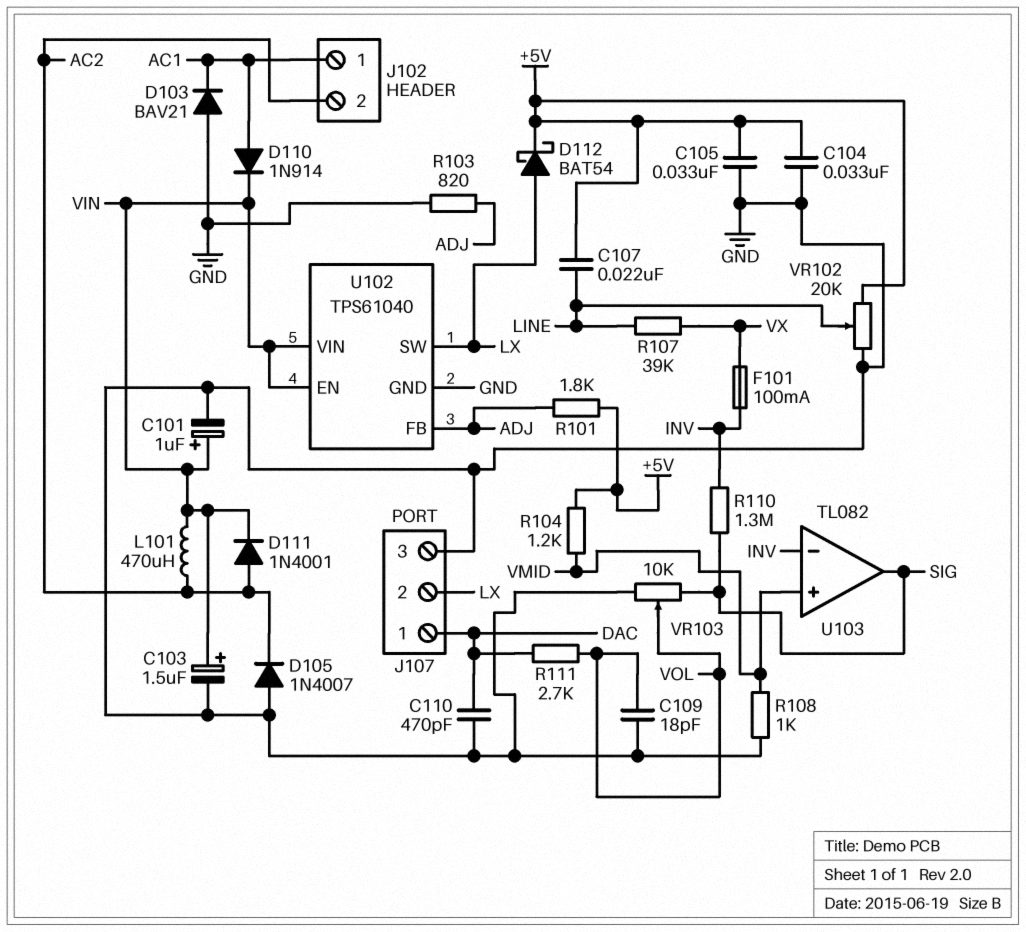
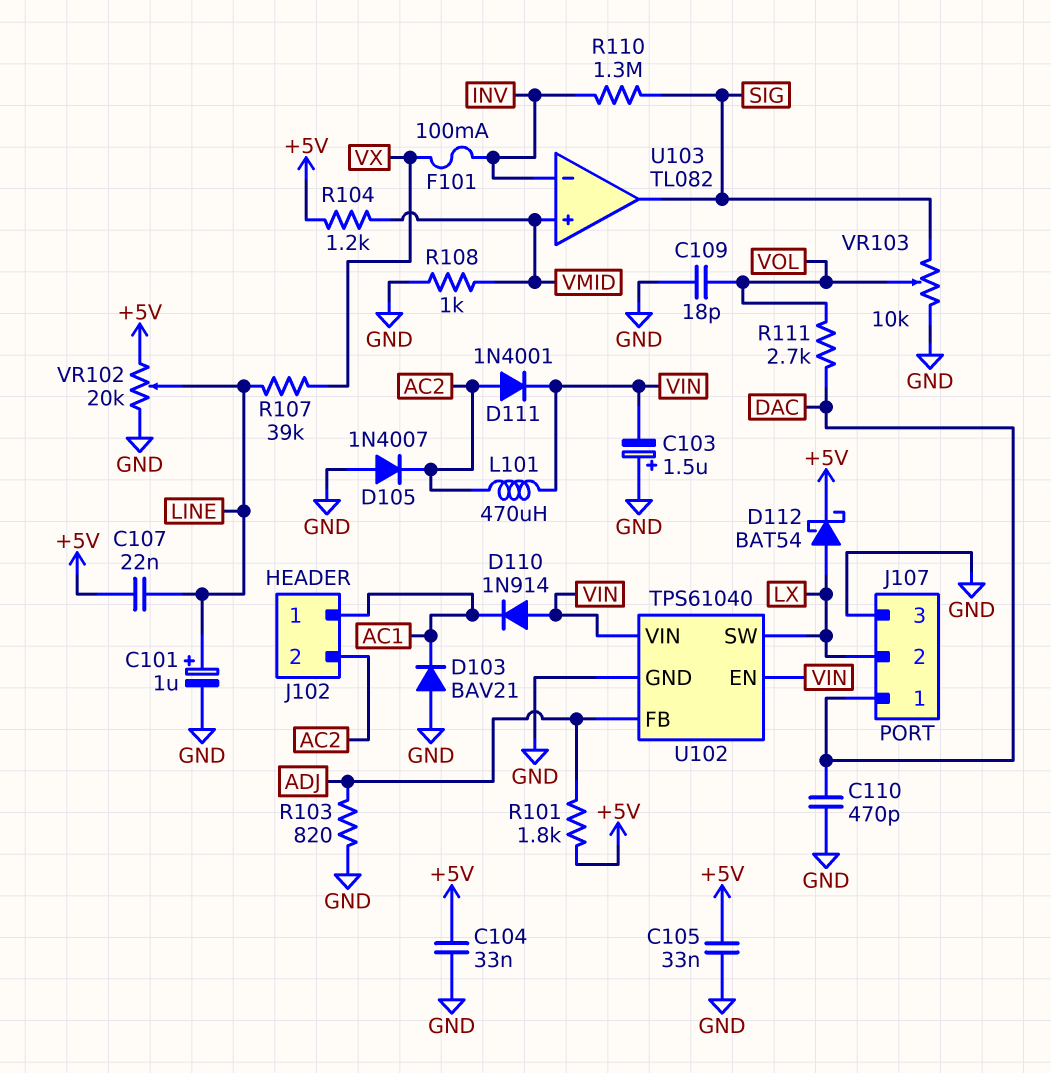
C101: 1uF (plus VIN, minus GND) -> 1uF (plus LINE, minus GND)
C103: 1.5uF (plus VIN, minus GND) -> 1.5uF (plus GND, minus VIN)
D110: diode 1N914 (A AC1, K VIN) -> diode 1N914 (A VIN, K AC1)

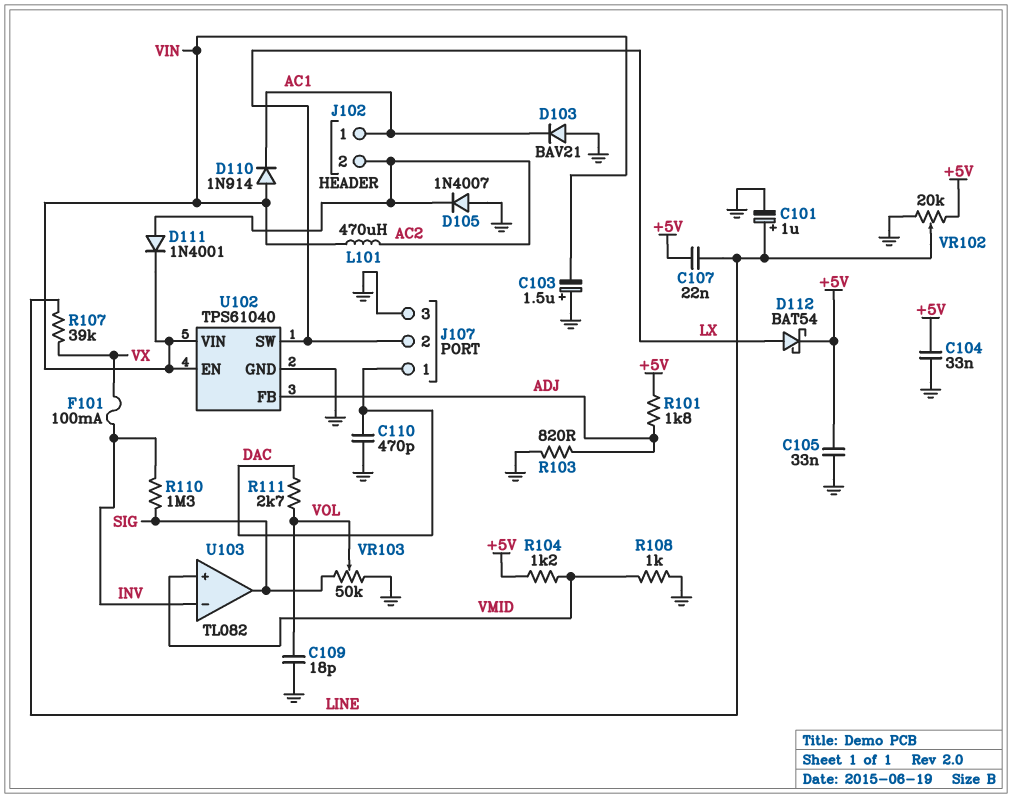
VR103: 10k (GND, SIG, wiper VOL) -> 50k (GND, SIG, wiper VOL)

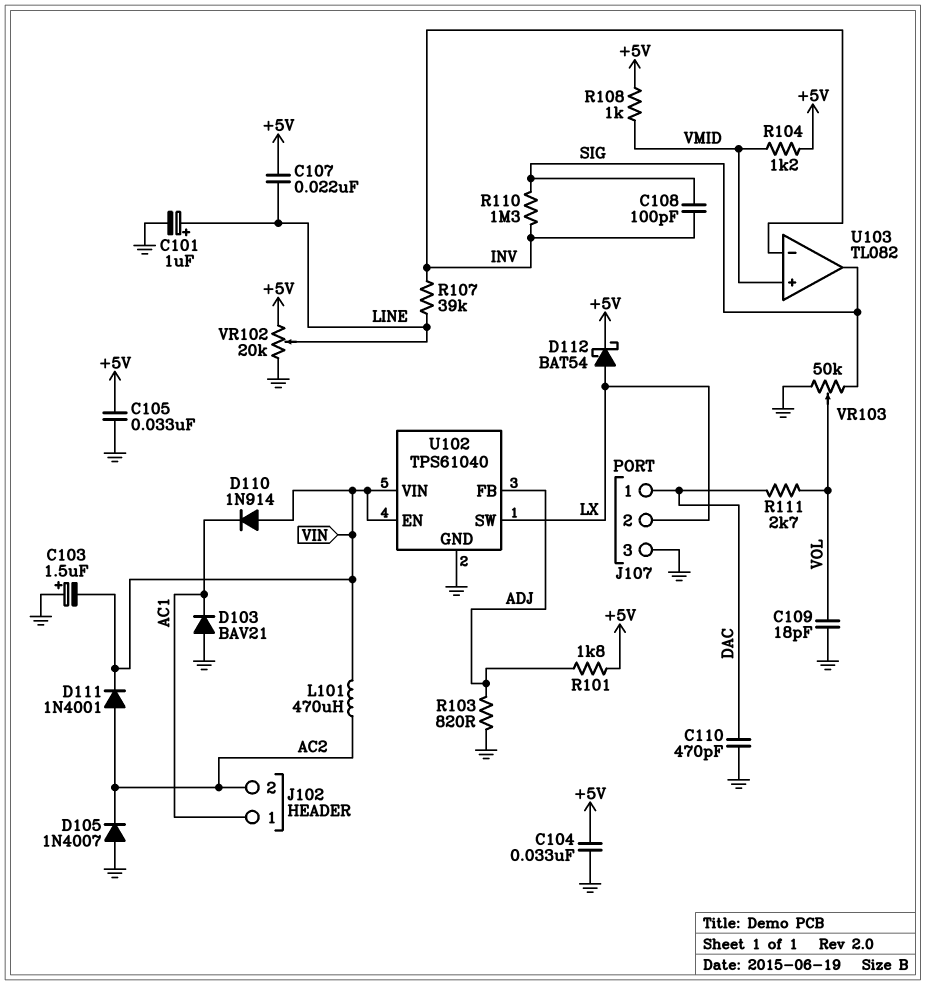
C108: none -> 100pF (INV, SIG)
F101: 100mA (INV, VX) -> none
R107: 39k (LINE, VX) -> 39k (INV, LINE)
R108: 1k (GND, VMID) -> 1k (+5V, VMID)

